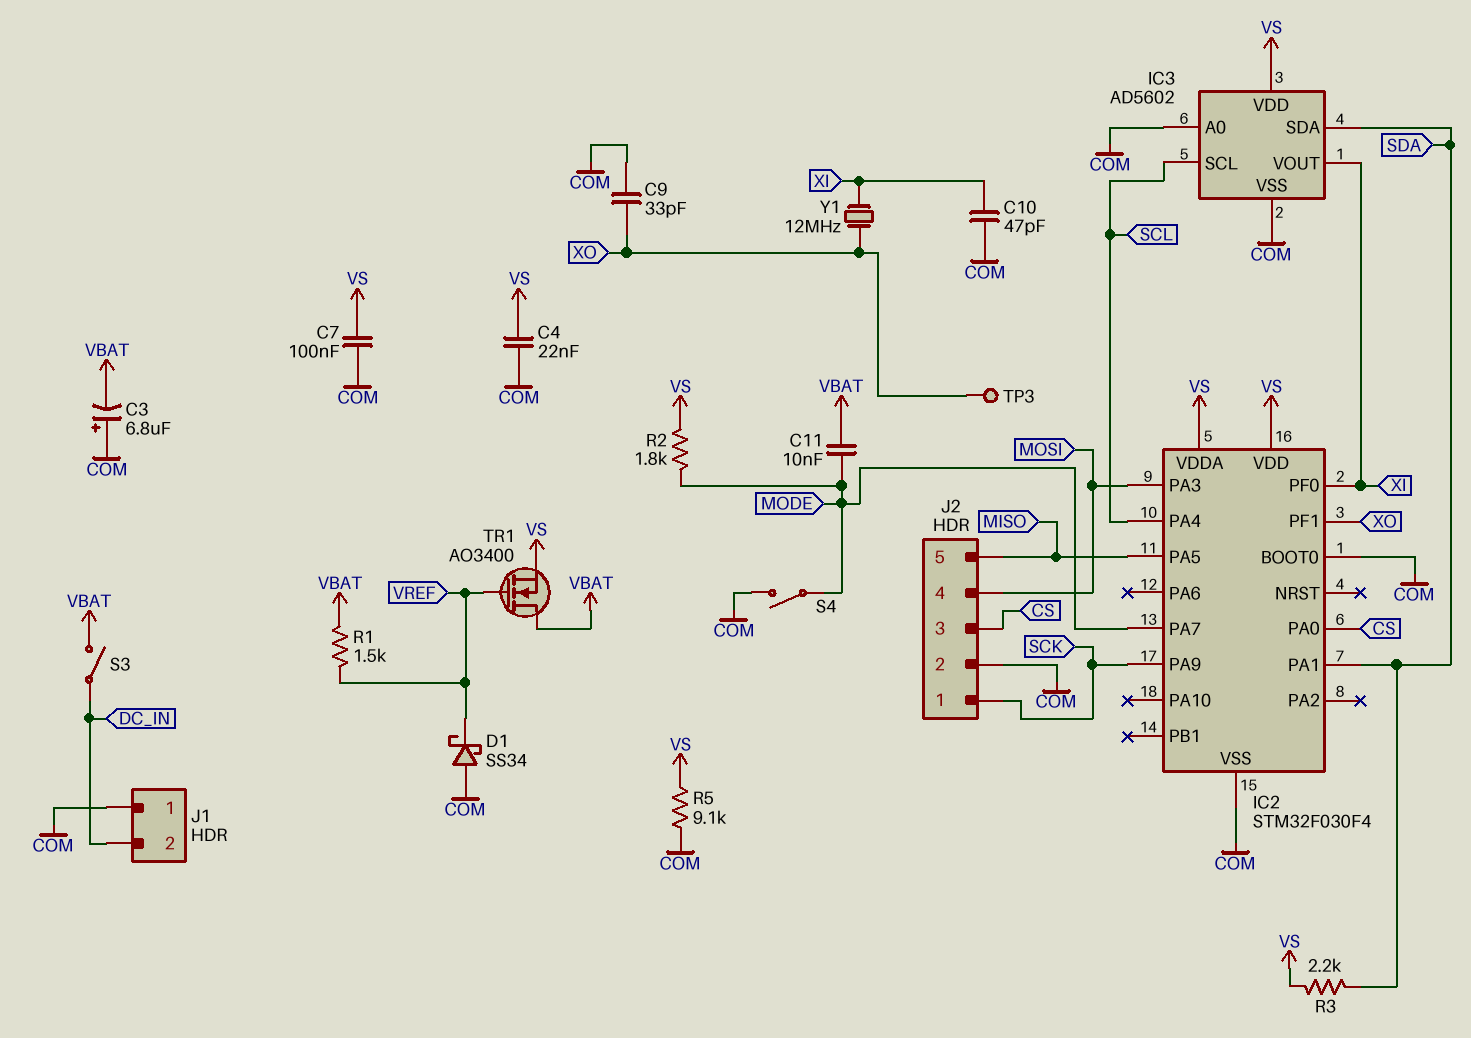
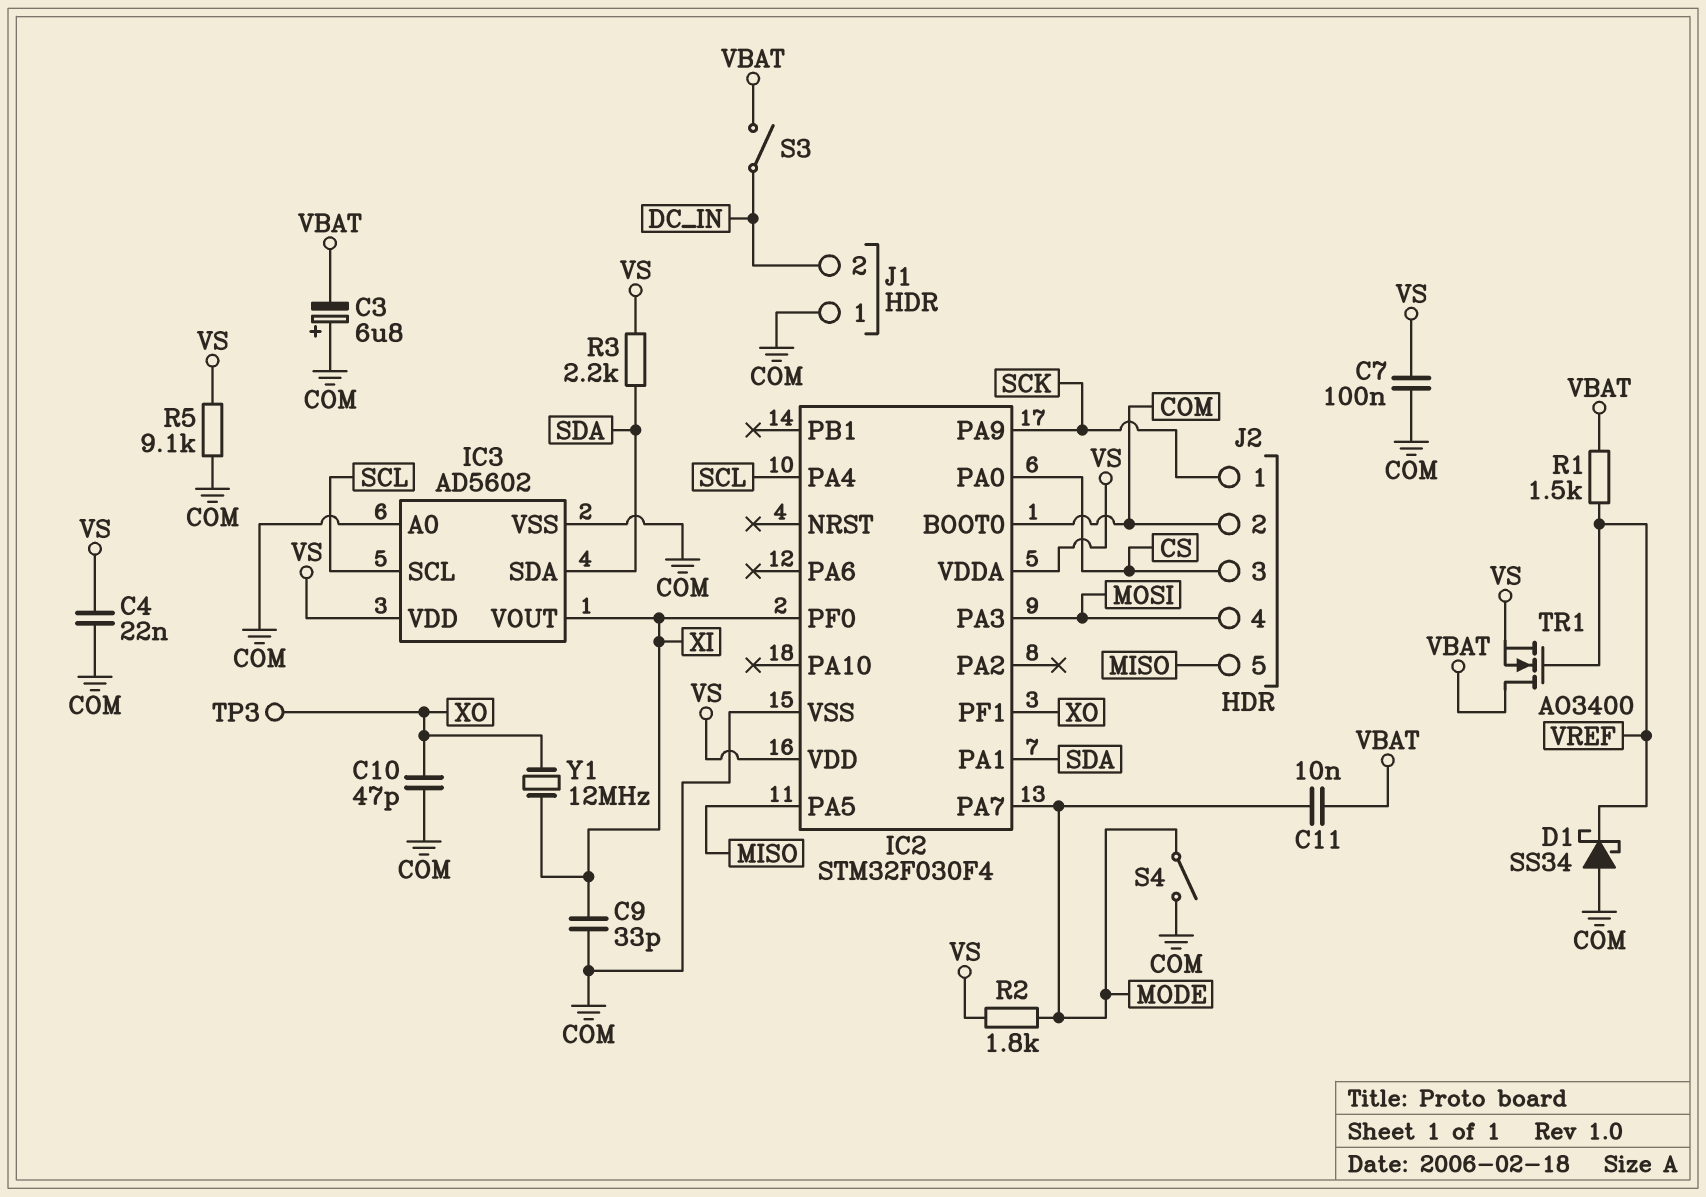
C9: 33pF (COM, XO) -> 33pF (COM, XI)
C10: 47pF (COM, XI) -> 47pF (COM, XO)

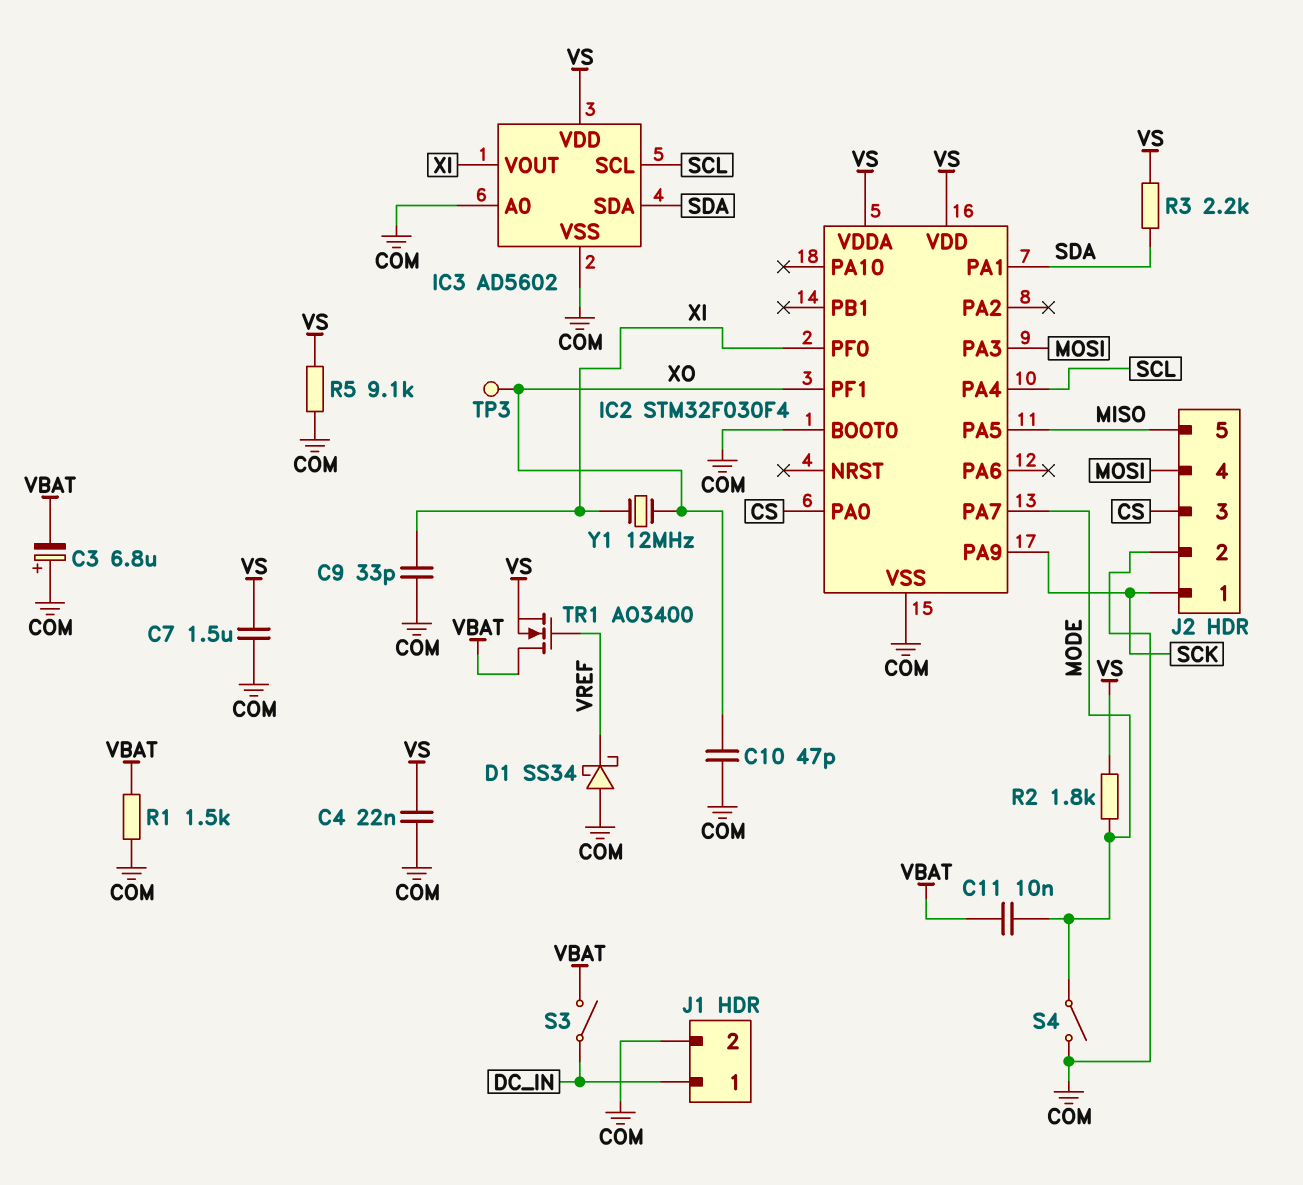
C7: 100nF (COM, VS) -> 1.5uF (COM, VS)
J1 pin 1: COM -> DC_IN
J1 pin 2: DC_IN -> COM
R1: 1.5k (VBAT, VREF) -> 1.5k (COM, VBAT)

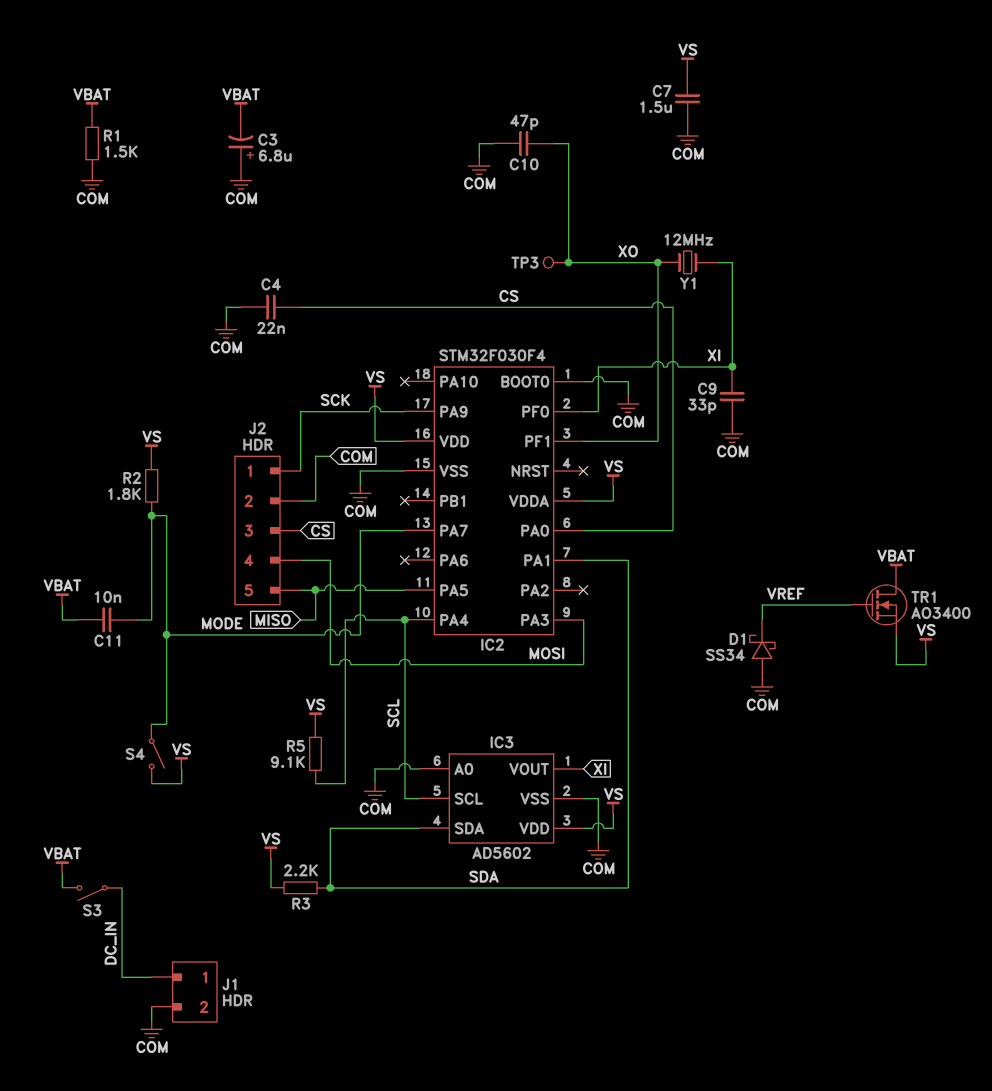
C4: 22nF (COM, VS) -> 22nF (COM, CS)
R5: 9.1k (COM, VS) -> 9.1k (SCL, VS)
S4: switch (COM, MODE) -> switch (MODE, VS)

